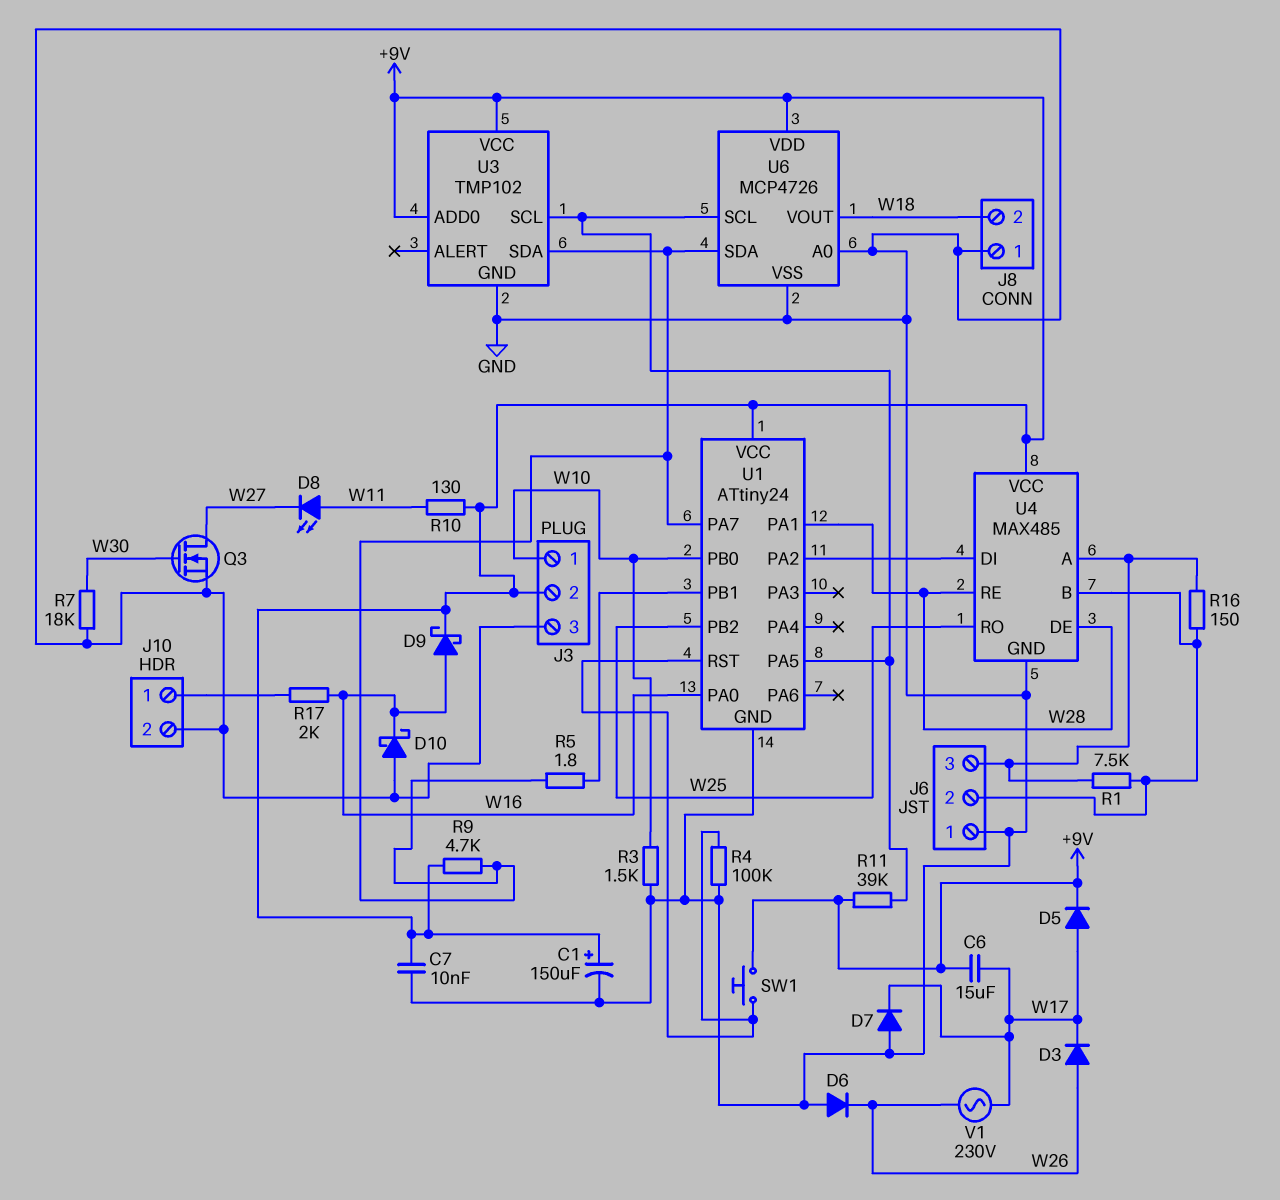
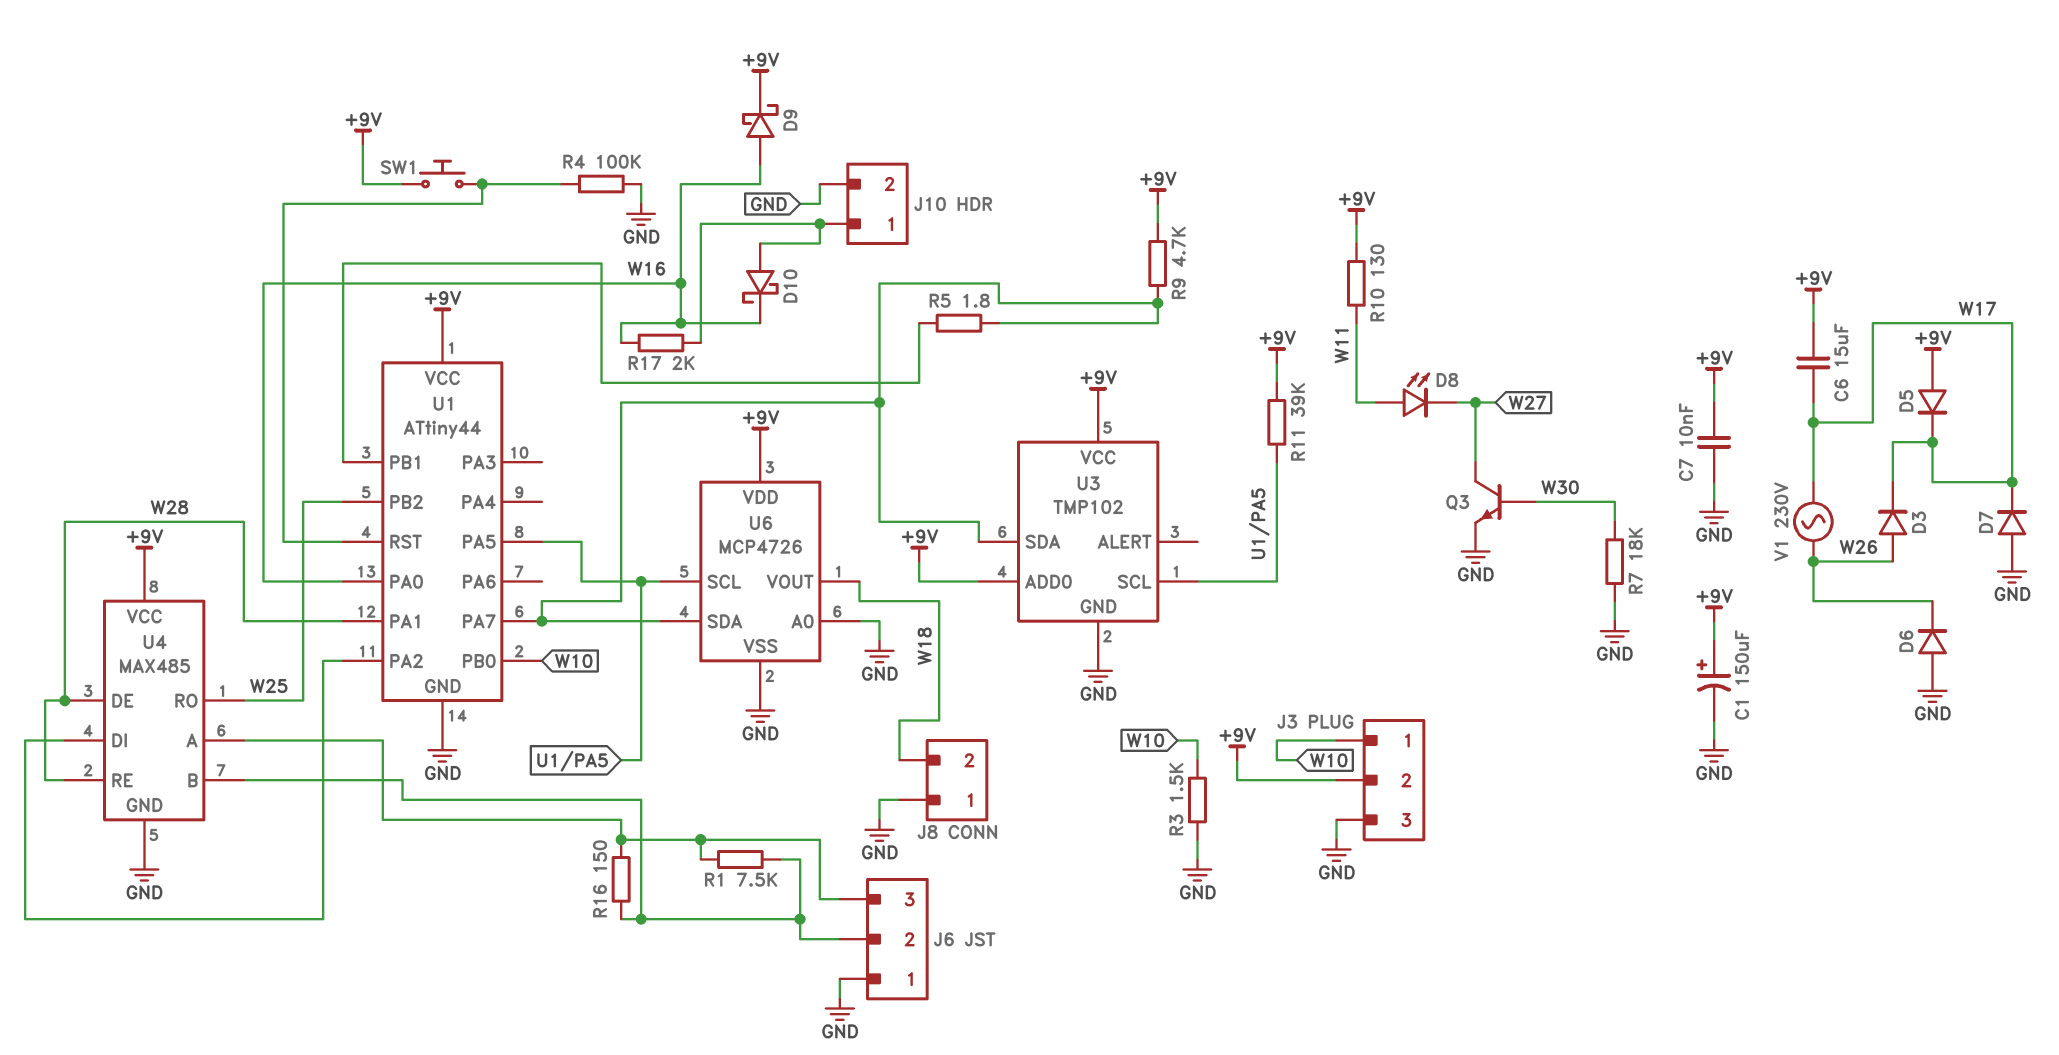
D5: diode (A W17, K +9V) -> diode (A +9V, K W17)
D10: schottky (A GND, K W16) -> schottky (A J10/1, K W16)
Q3: NMOS (G W30, D W27, S GND) -> NPN (B W30, C W27, E GND)
U1: ATtiny24 -> ATtiny44

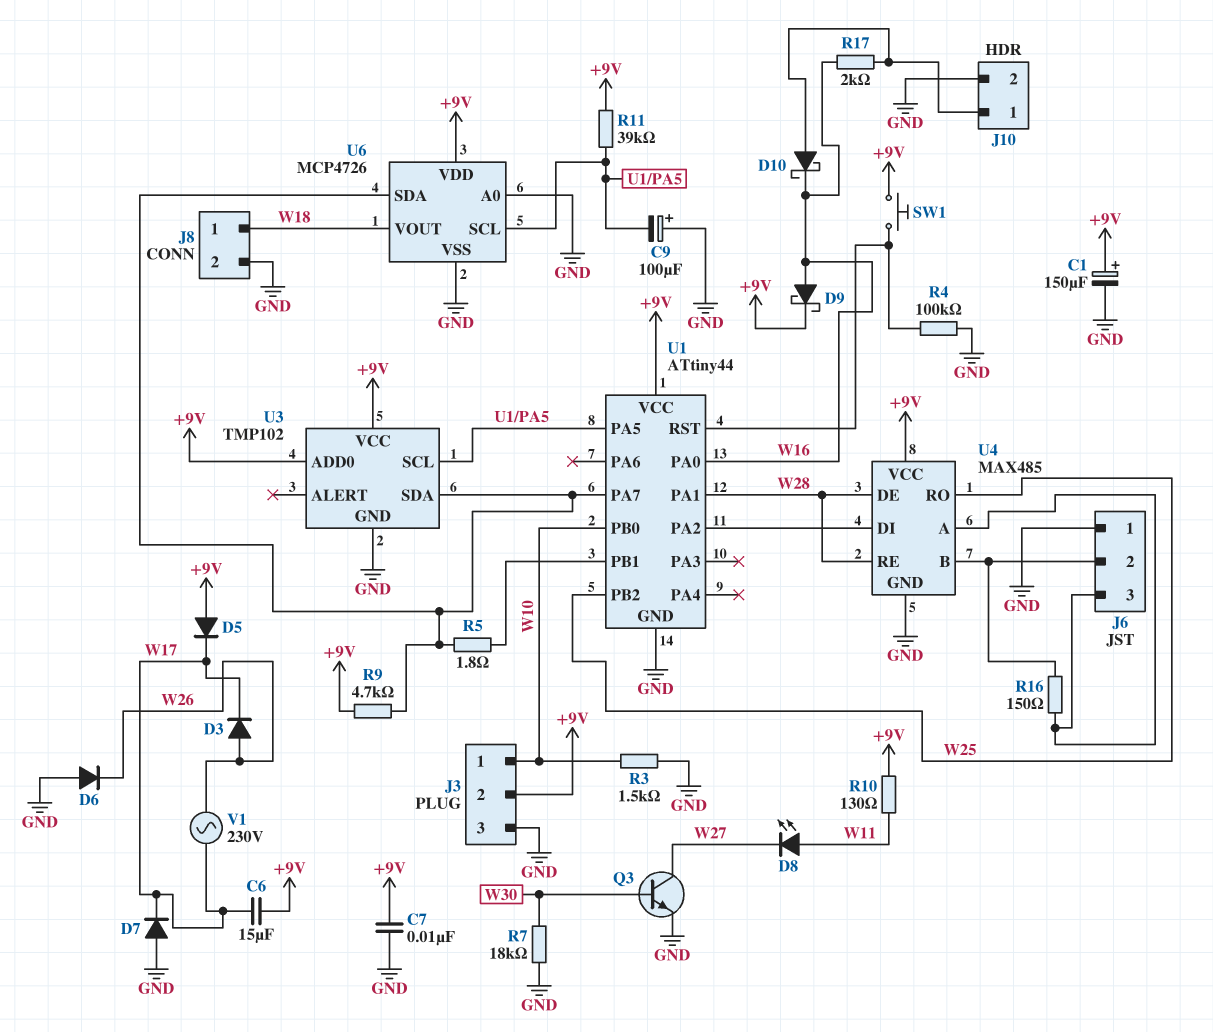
C9: none -> 100uF (plus GND, minus U1/PA5)
J8 pin 1: GND -> W18
J8 pin 2: W18 -> GND
R1: 7.5k (J6/2, J6/3) -> none

